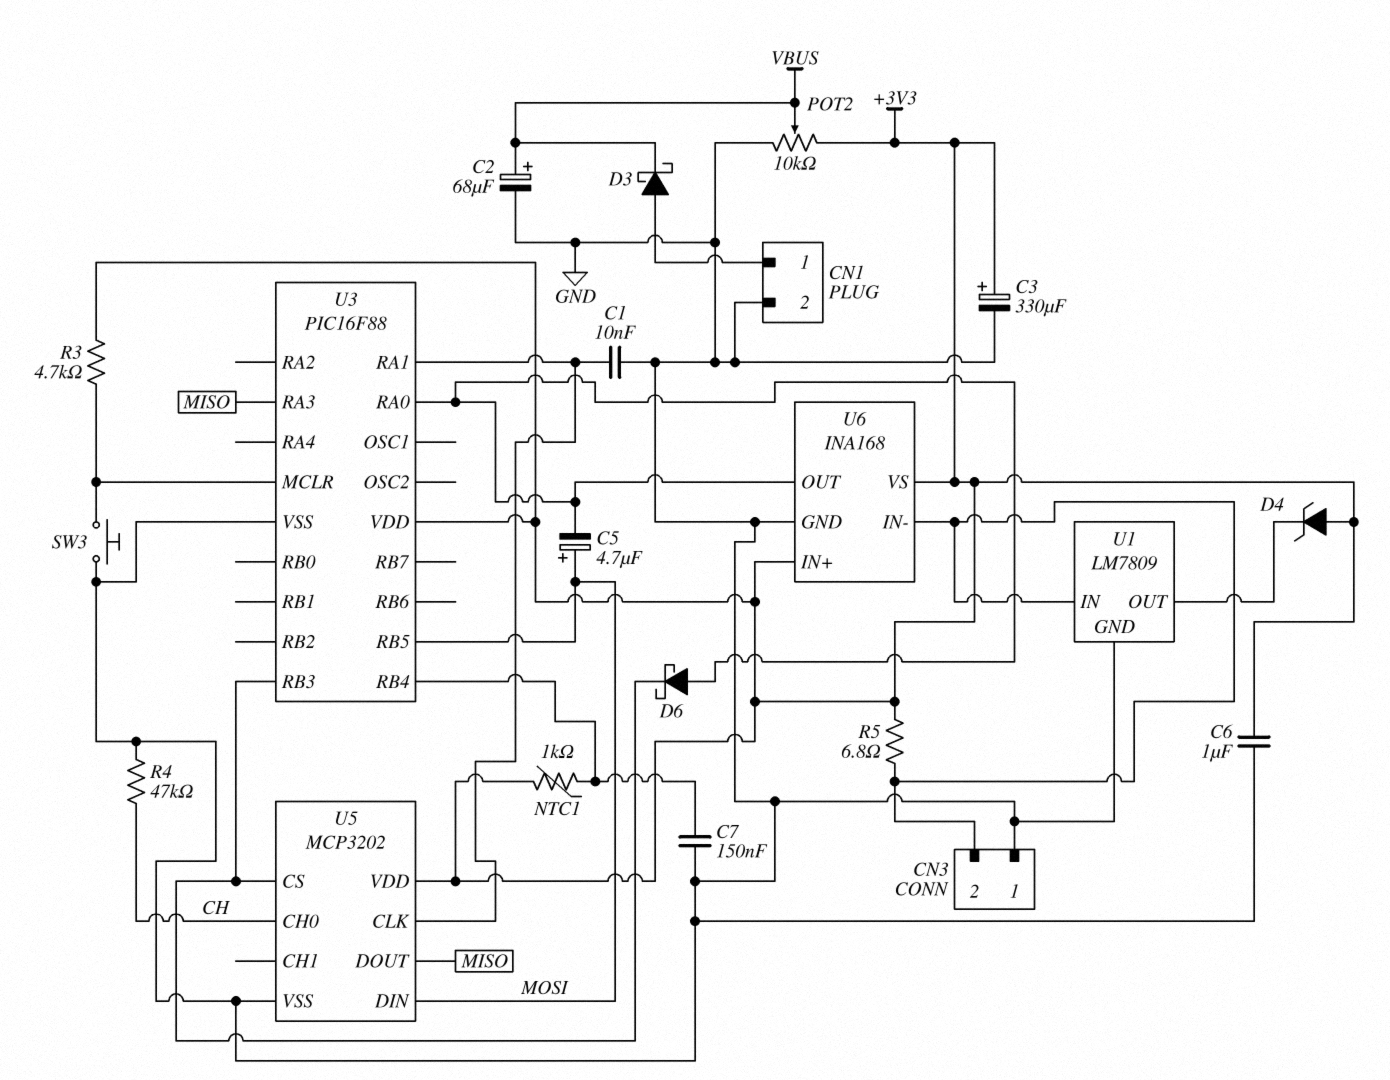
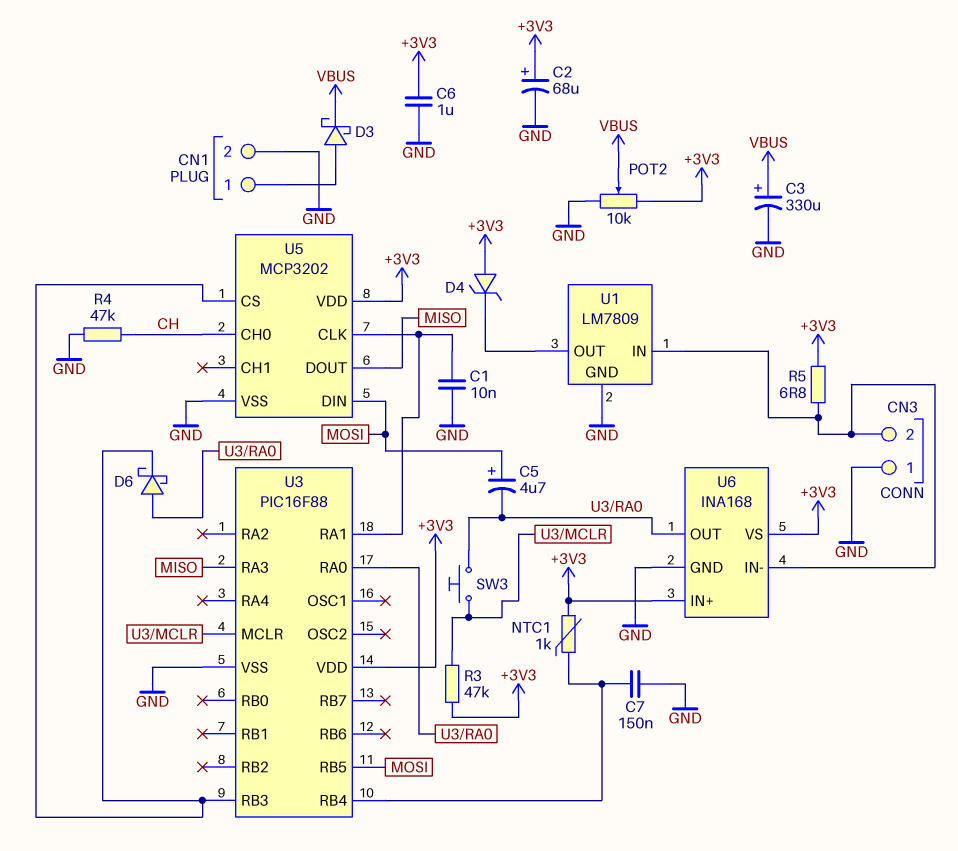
C2: 68uF (plus VBUS, minus GND) -> 68uF (plus +3V3, minus GND)
C3: 330uF (plus +3V3, minus GND) -> 330uF (plus VBUS, minus GND)
R3: 4.7k (+3V3, U3/MCLR) -> 47k (+3V3, U3/MCLR)
SW3: button (GND, U3/MCLR) -> button (U3/MCLR, U3/RA0)

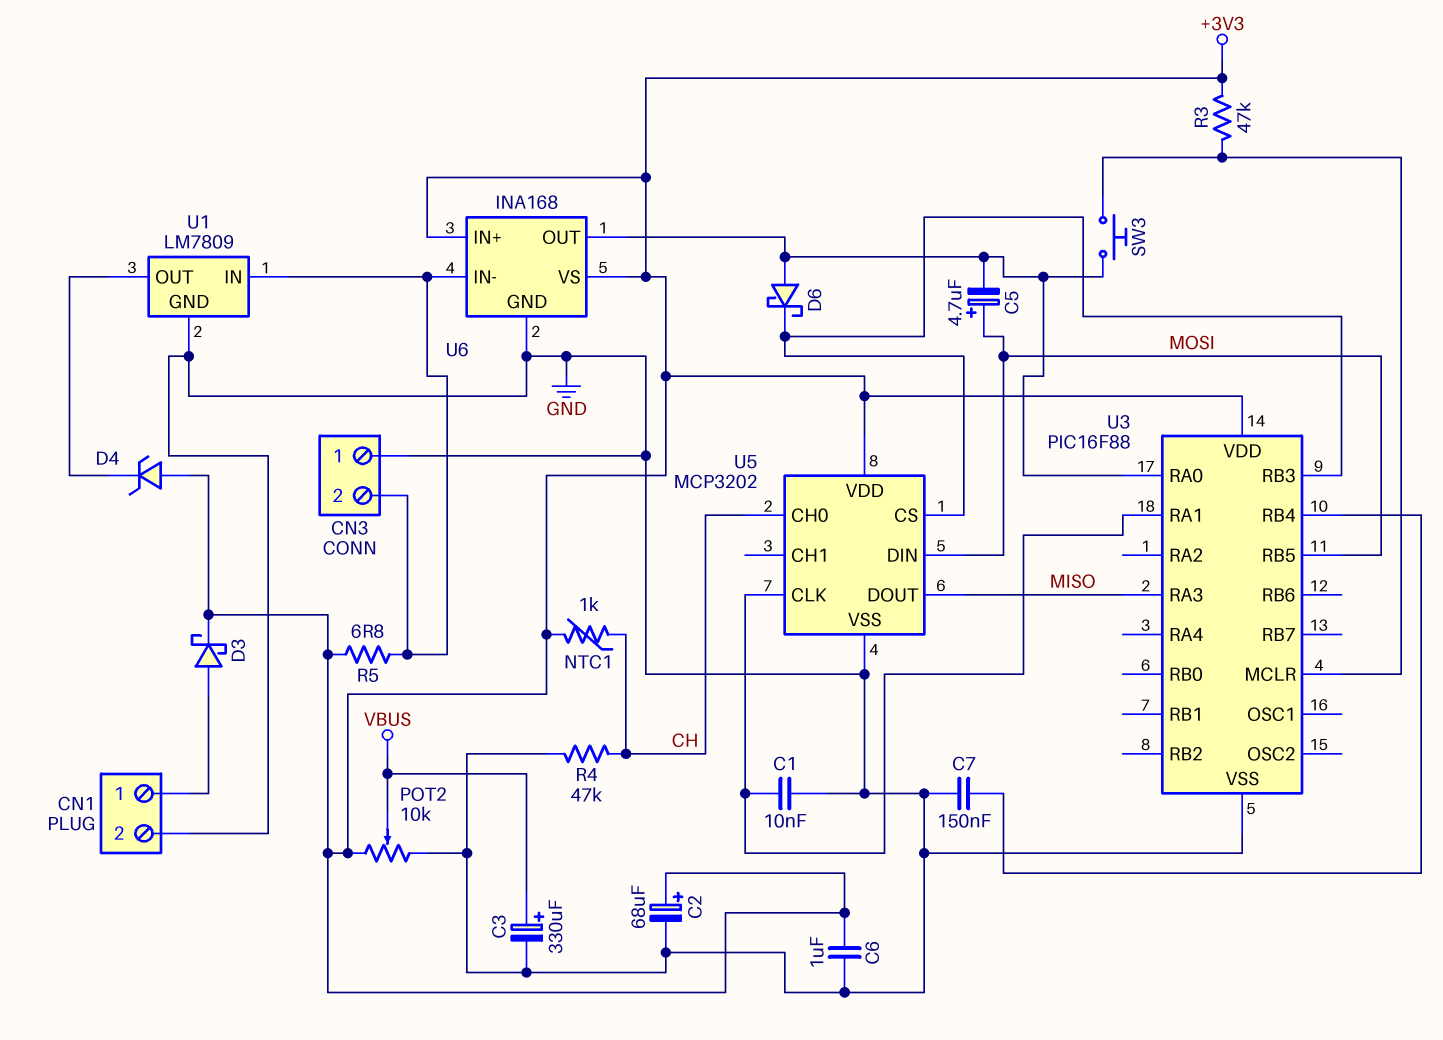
D3: schottky (A CN1/1, K VBUS) -> schottky (A CN1/1, K +3V3)
NTC1: 1k (+3V3, U3/RB4) -> 1k (+3V3, CH)

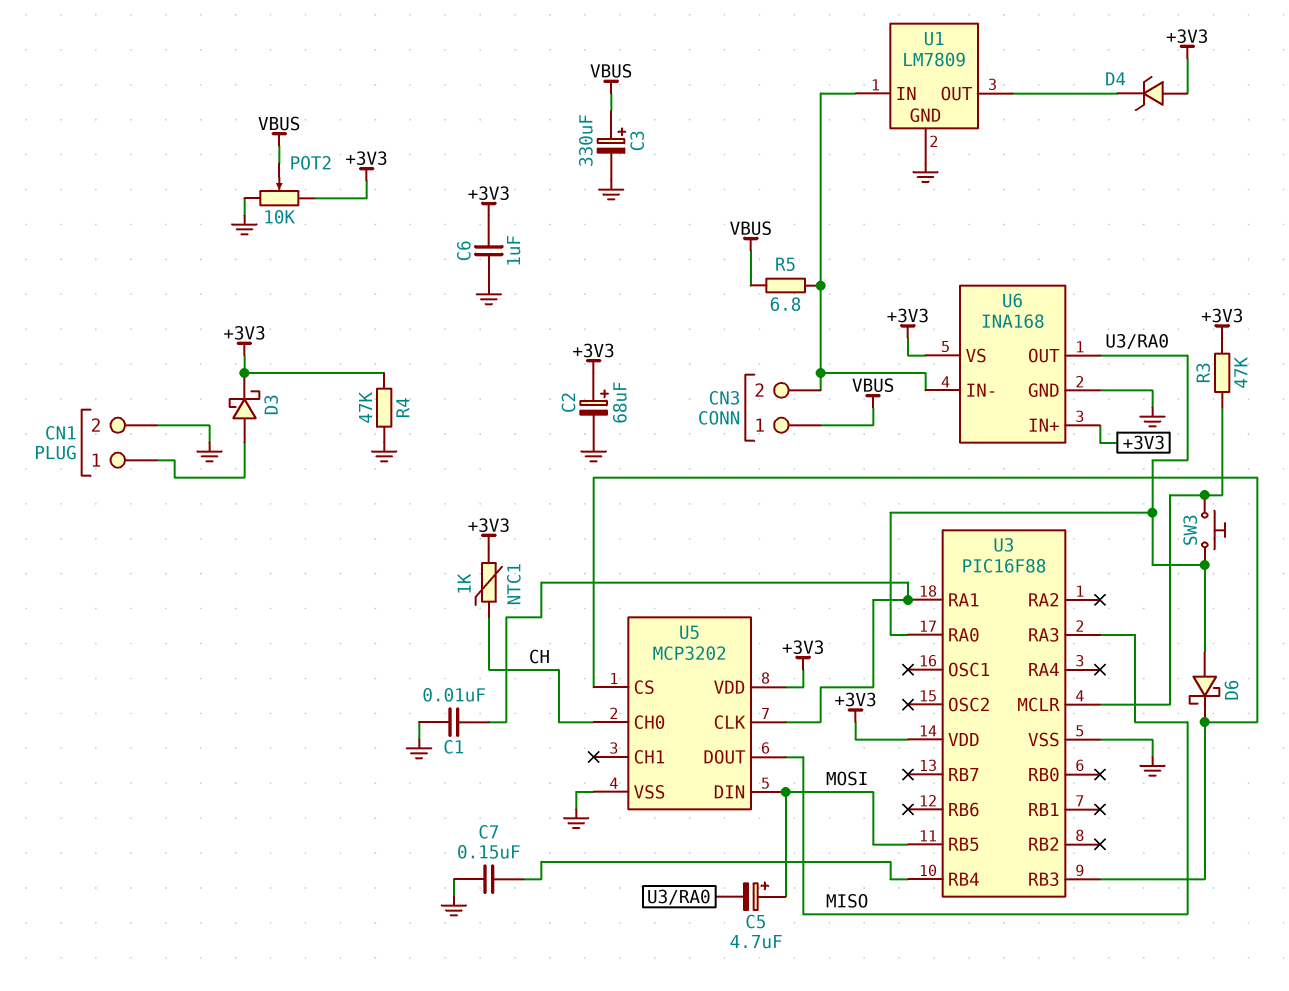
CN3 pin 1: GND -> VBUS
R4: 47k (CH, GND) -> 47k (+3V3, GND)
R5: 6.8 (+3V3, CN3/2) -> 6.8 (CN3/2, VBUS)

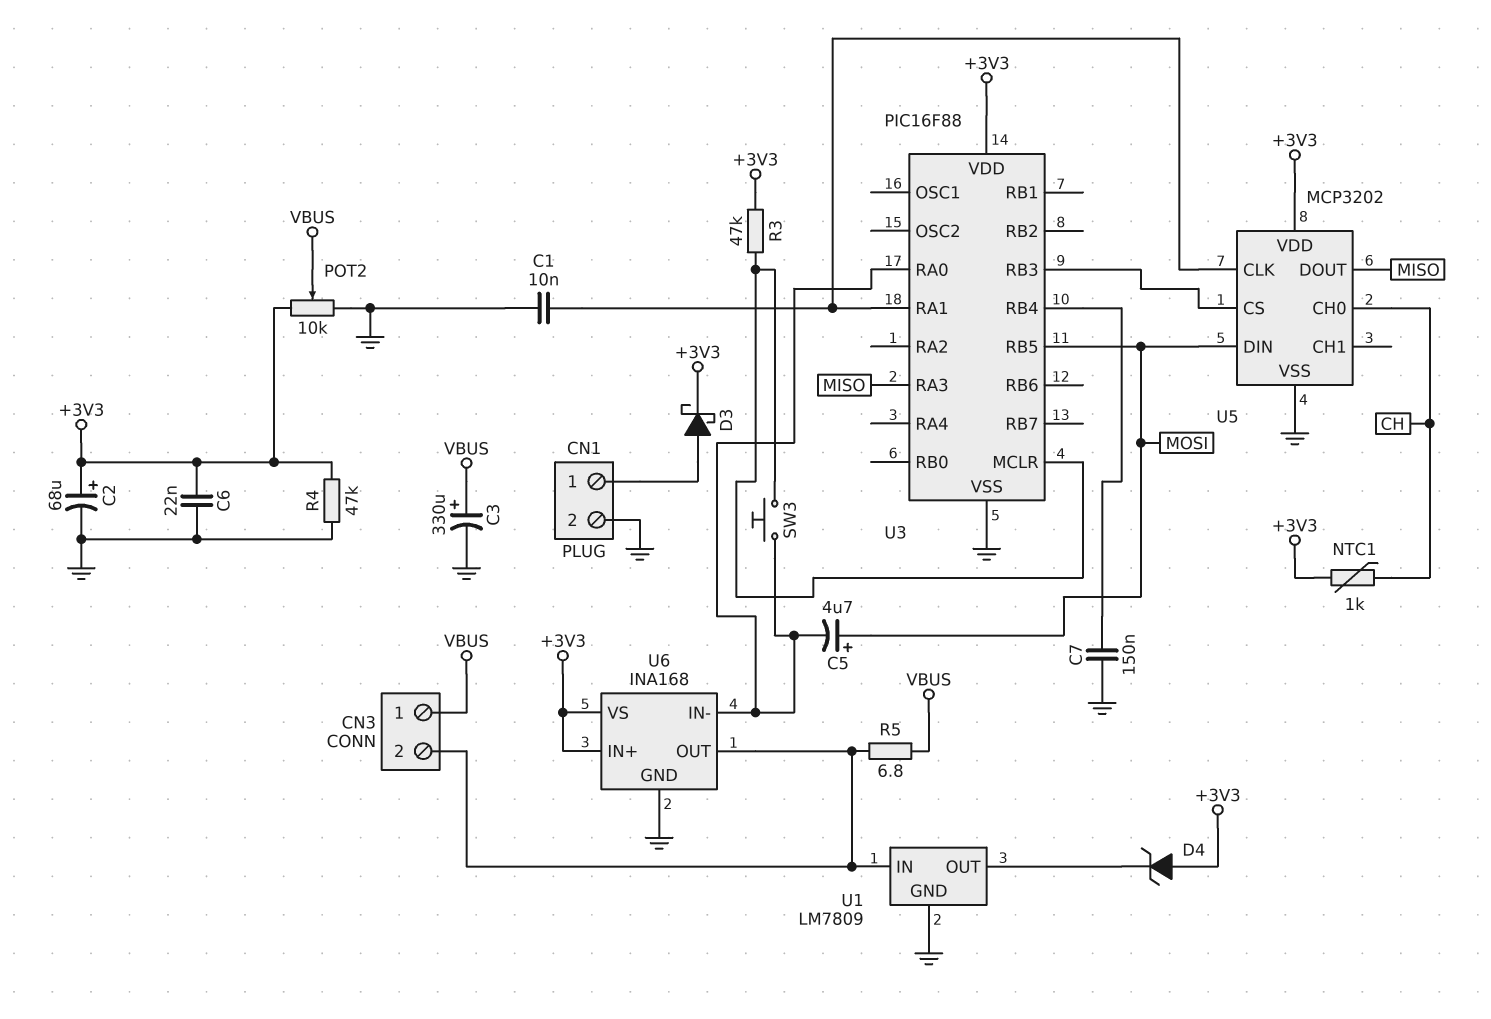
C6: 1uF (+3V3, GND) -> 22nF (+3V3, GND)
D6: schottky (A U3/RA0, K U3/RB3) -> none
U6 pin IN-: CN3/2 -> U3/RA0
U6 pin OUT: U3/RA0 -> CN3/2

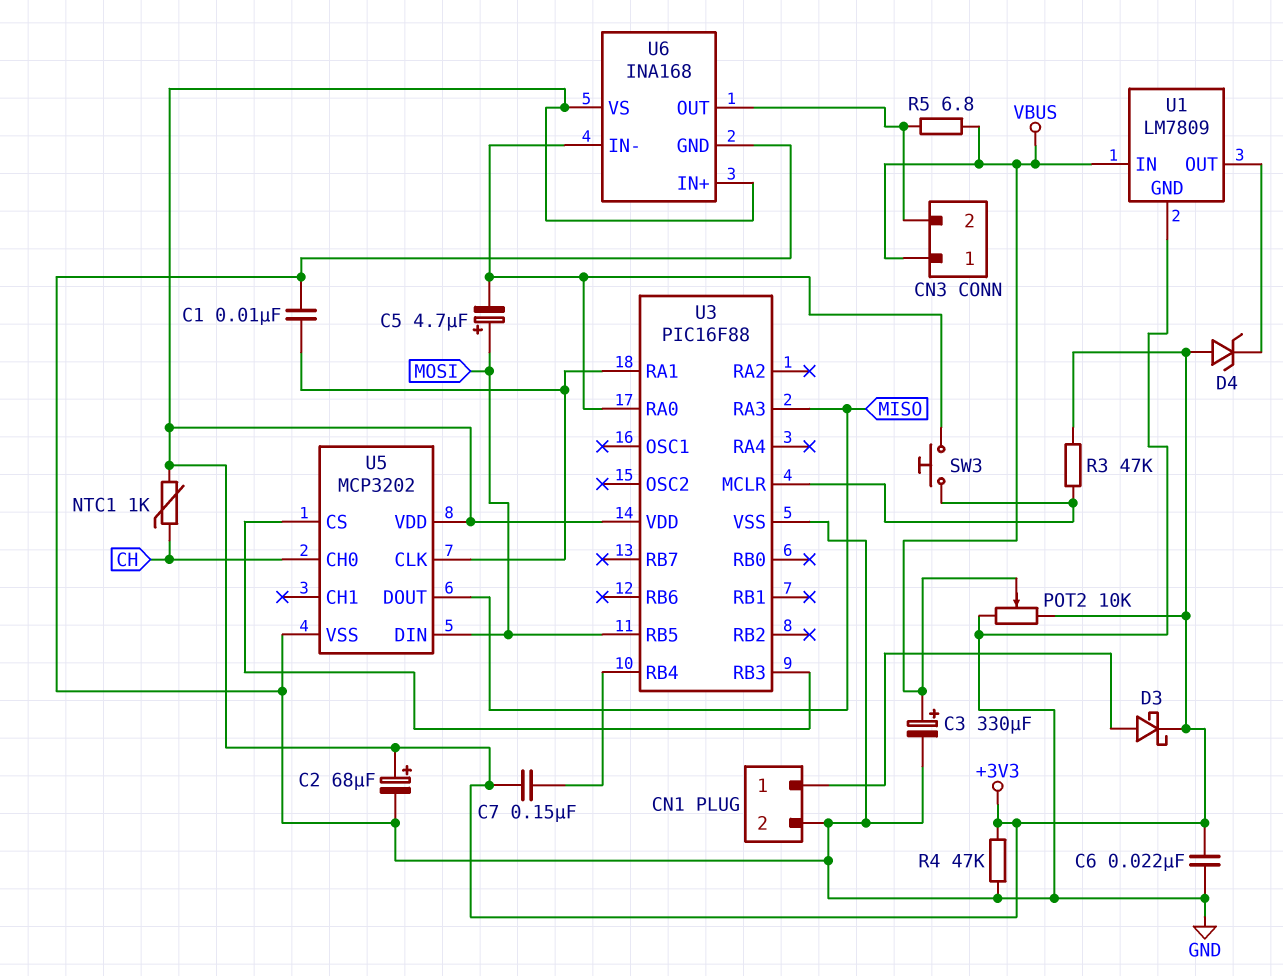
C7: 150nF (GND, U3/RB4) -> 150nF (+3V3, U3/RB4)
U1 pin IN: CN3/2 -> VBUS

